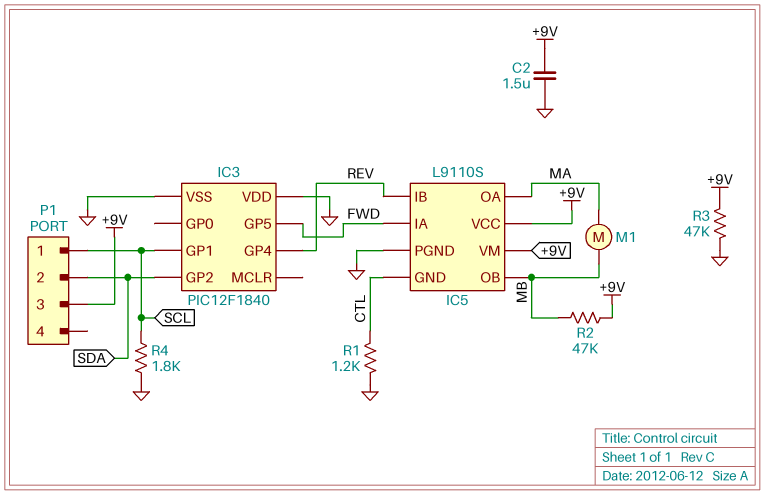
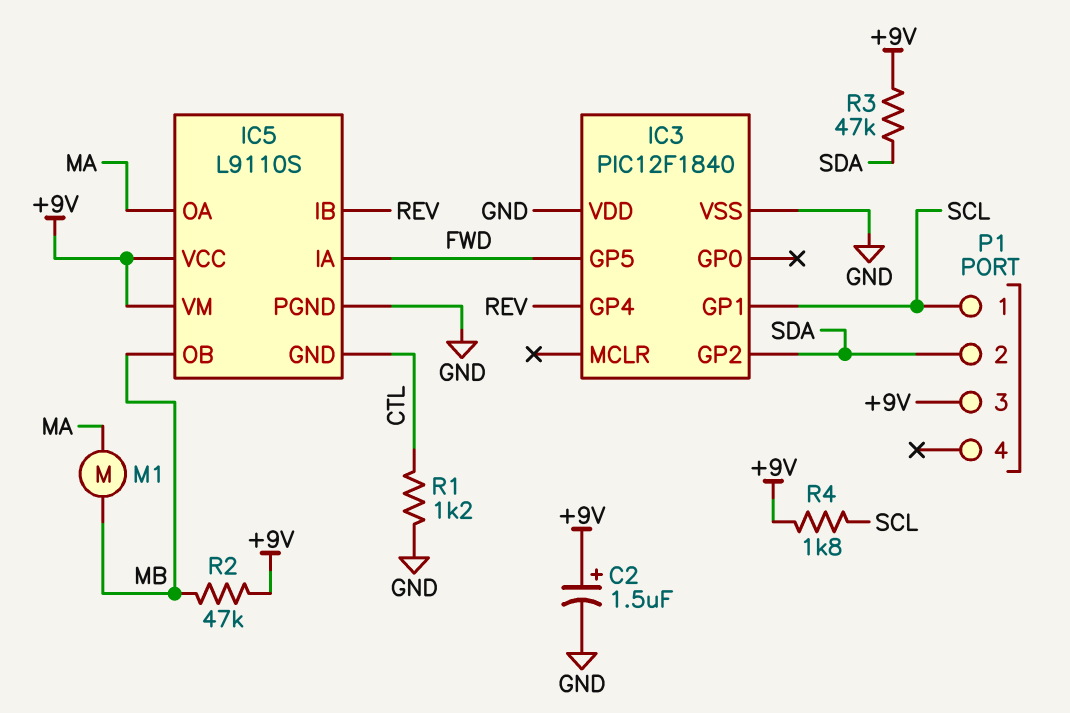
C2: 1.5uF (+9V, GND) -> 1.5uF (plus +9V, minus GND)
R3: 47k (+9V, GND) -> 47k (+9V, SDA)
R4: 1.8k (GND, SCL) -> 1.8k (+9V, SCL)

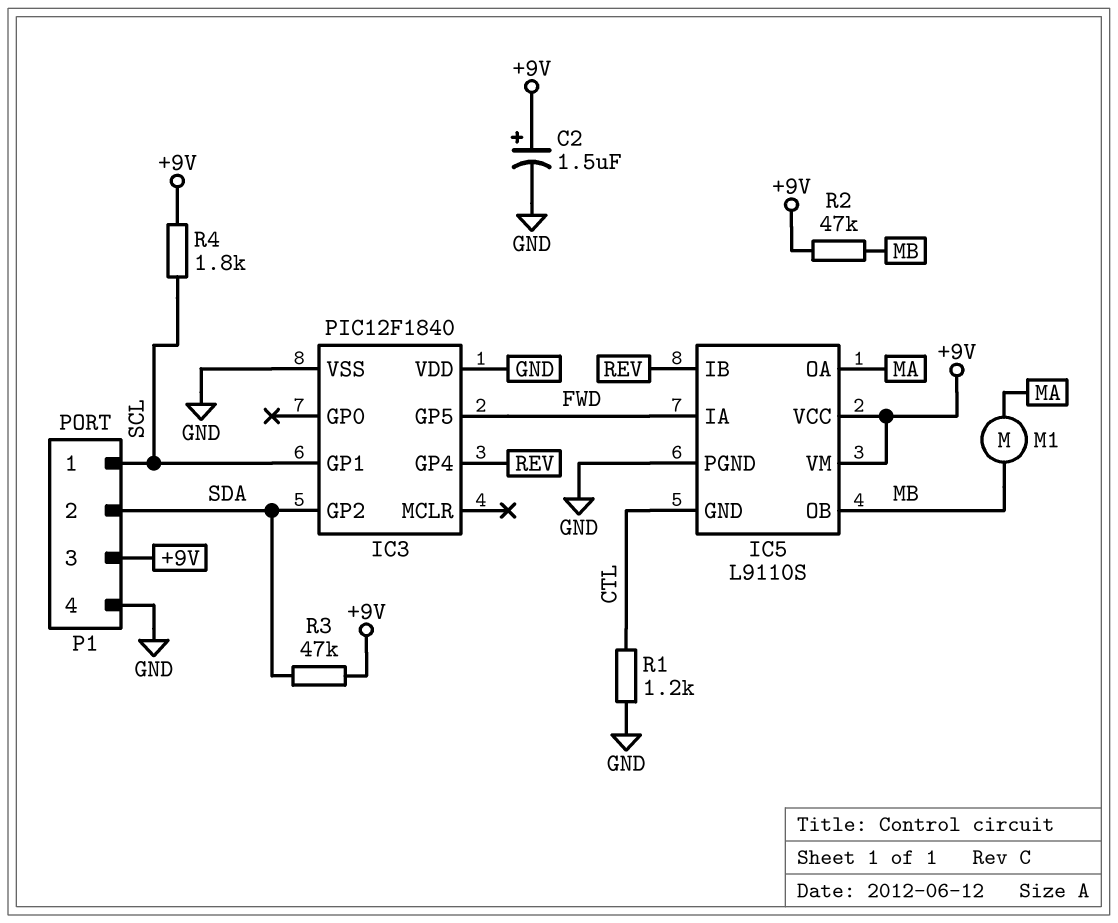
P1 pin 4: none -> GND

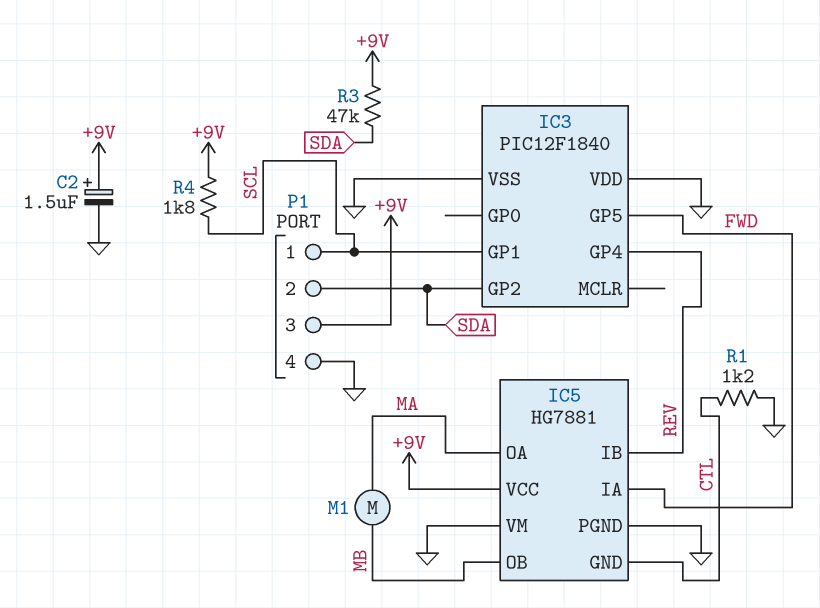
IC5: L9110S -> HG7881
IC5 pin VM: +9V -> GND
R2: 47k (+9V, MB) -> none

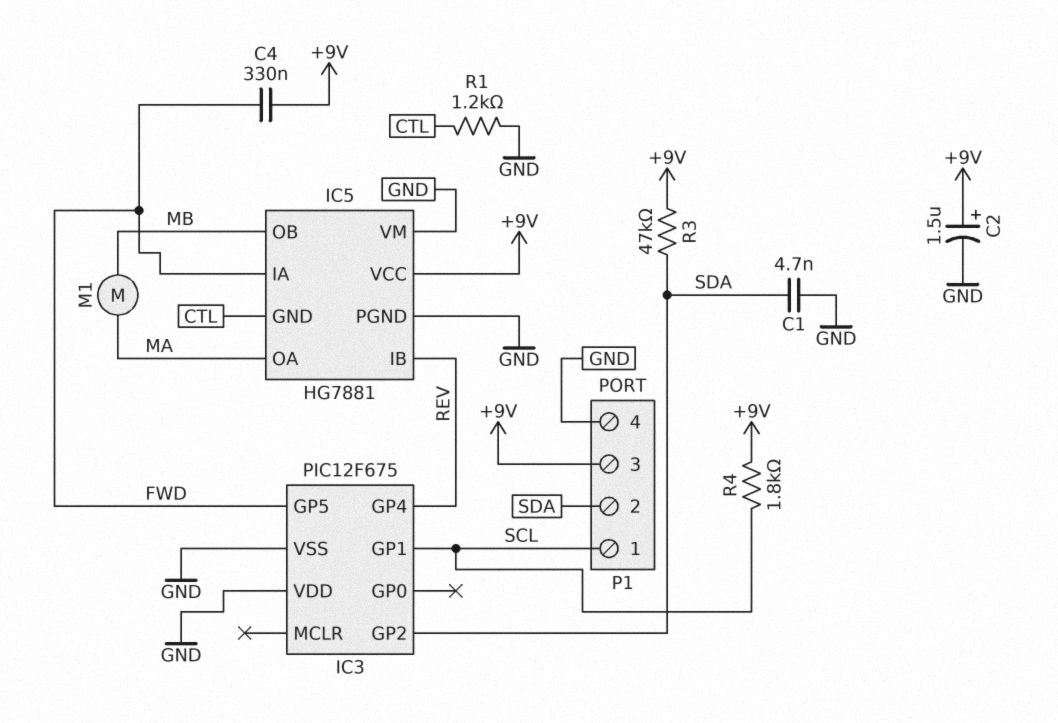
C1: none -> 4.7nF (GND, SDA)
C4: none -> 330nF (+9V, FWD)
IC3: PIC12F1840 -> PIC12F675

